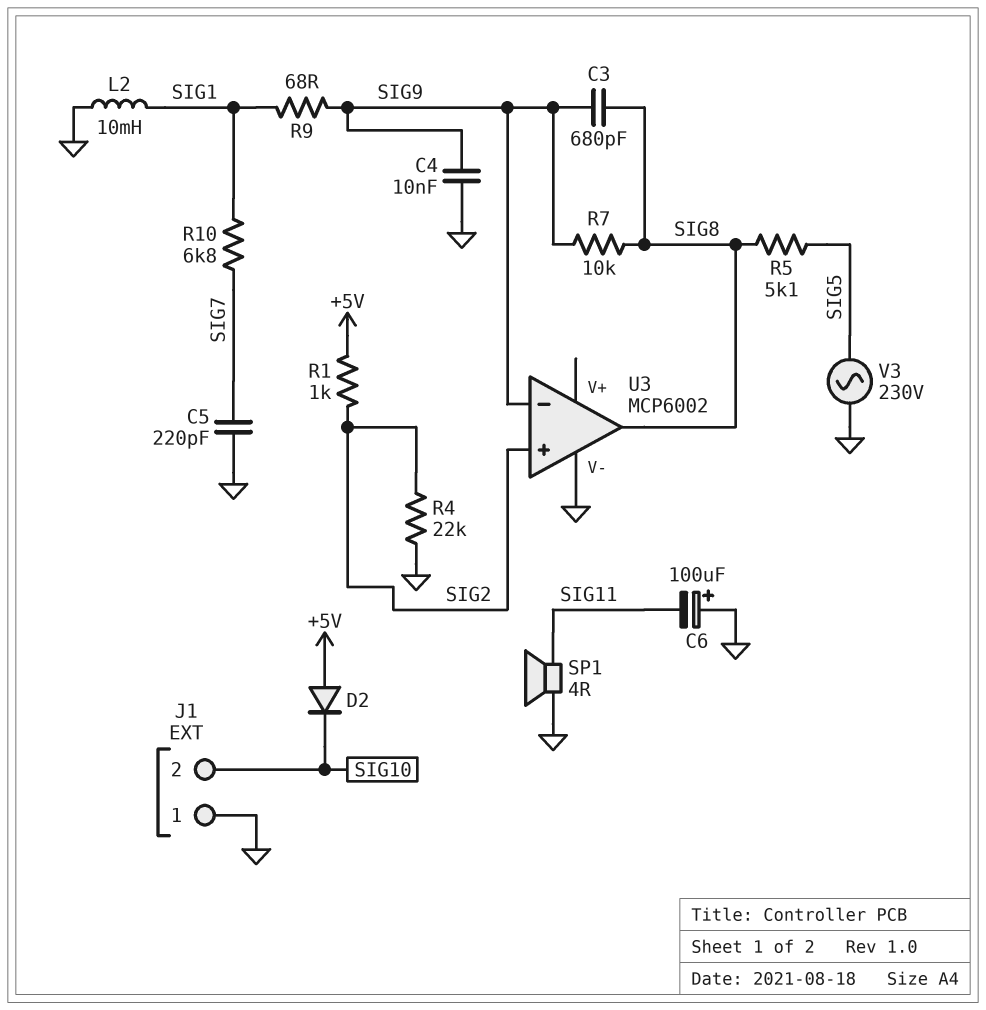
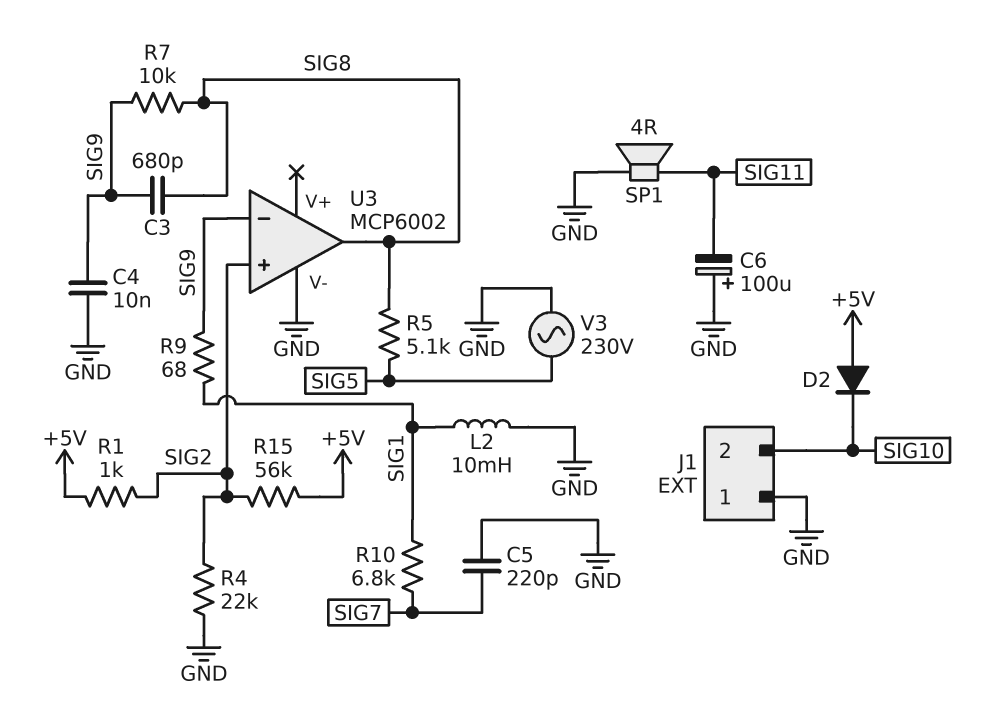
R15: none -> 56k (+5V, SIG2)

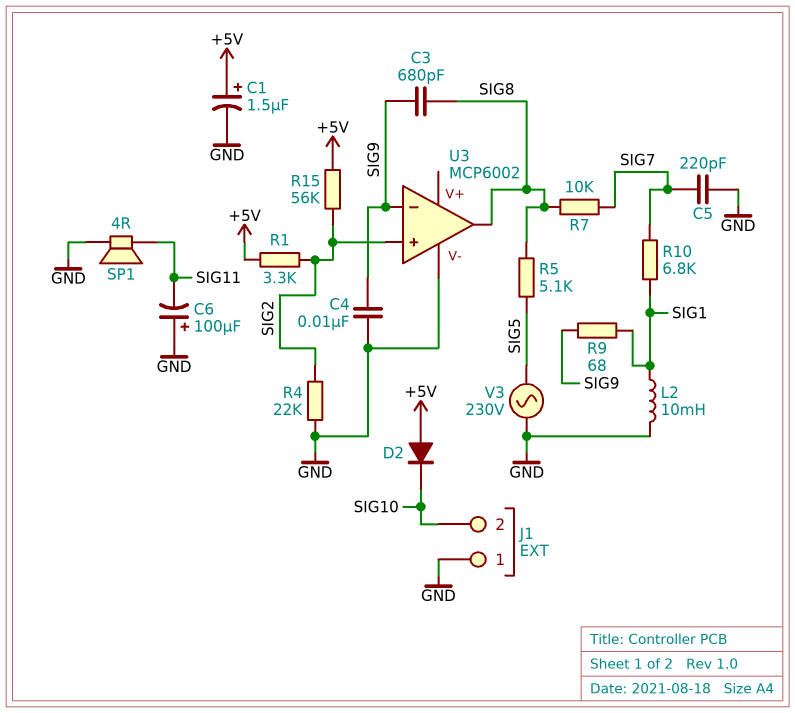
C1: none -> 1.5uF (plus +5V, minus GND)
R1: 1k (+5V, SIG2) -> 3.3k (+5V, SIG2)
R7: 10k (SIG8, SIG9) -> 10k (SIG7, SIG8)

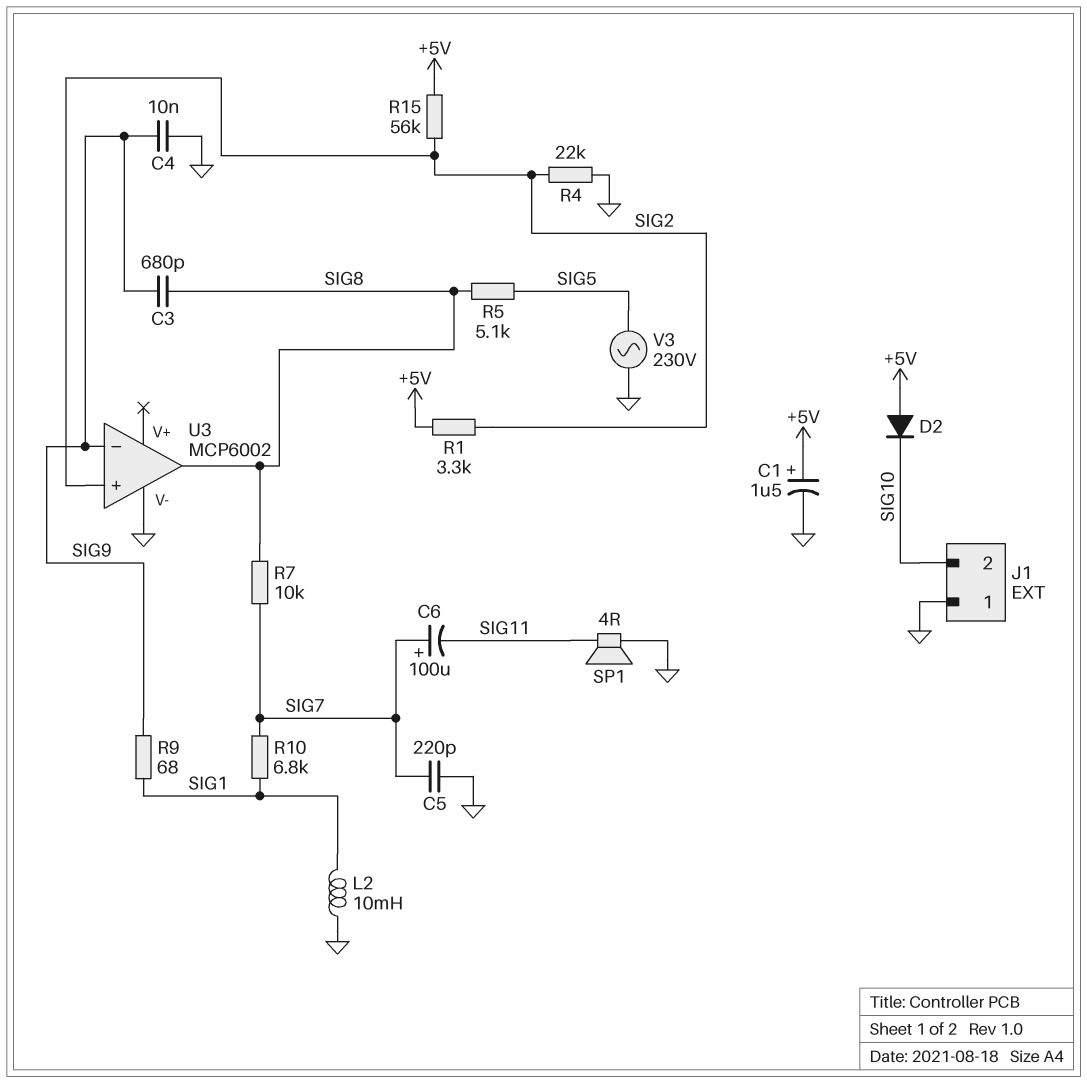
C6: 100uF (plus GND, minus SIG11) -> 100uF (plus SIG7, minus SIG11)

